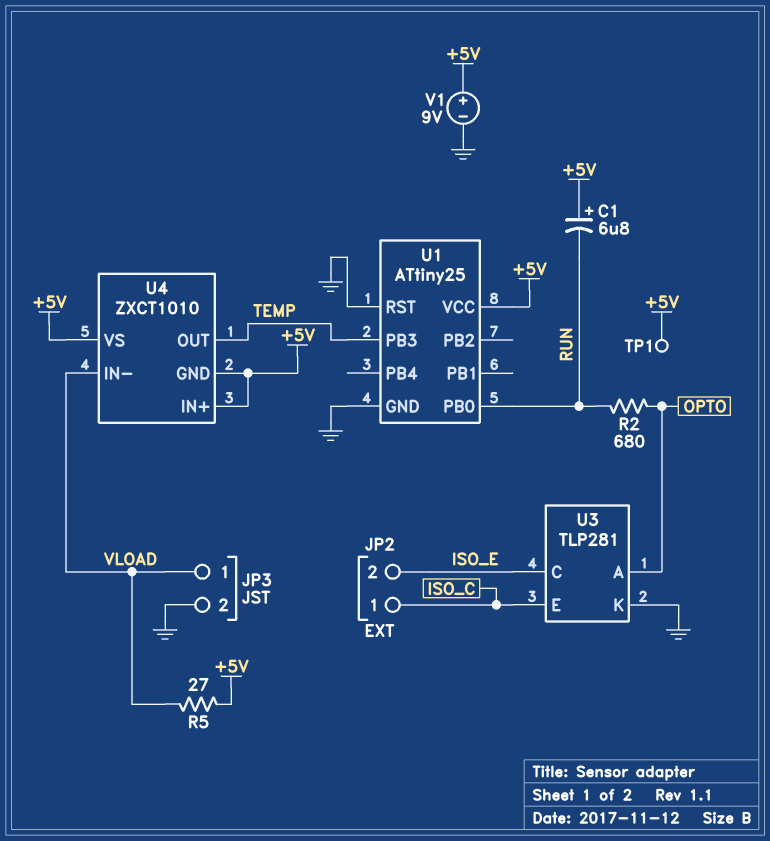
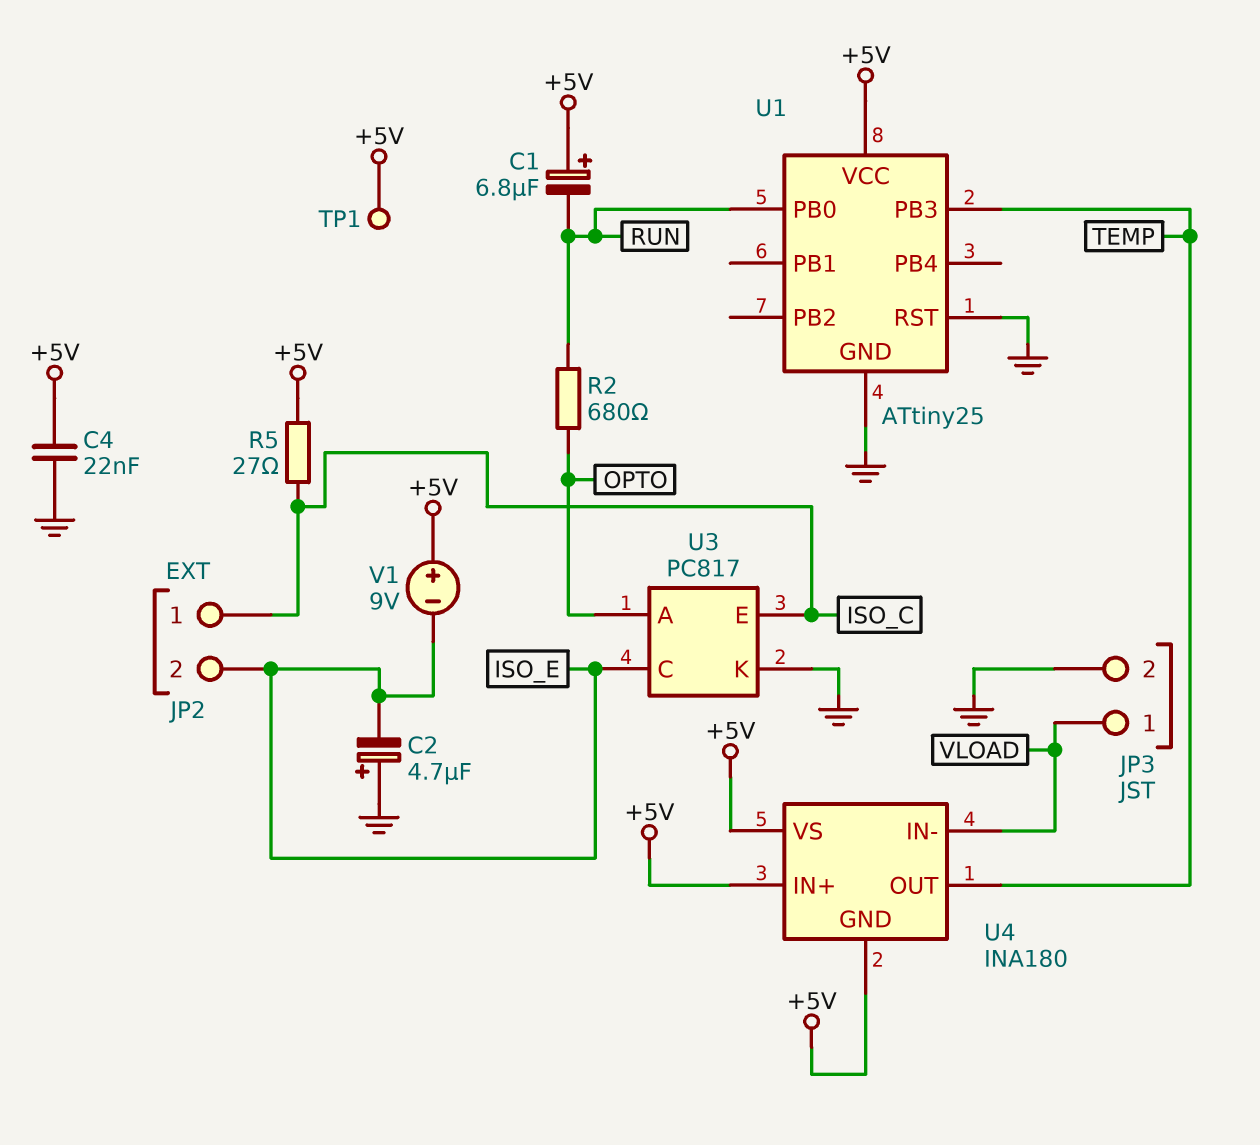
C2: none -> 4.7uF (plus GND, minus ISO_E)
C4: none -> 22nF (+5V, GND)
R5: 27 (+5V, VLOAD) -> 27 (+5V, ISO_C)
U3: TLP281 -> PC817
U4: ZXCT1010 -> INA180
V1: 9V (plus +5V, minus GND) -> 9V (plus +5V, minus ISO_E)

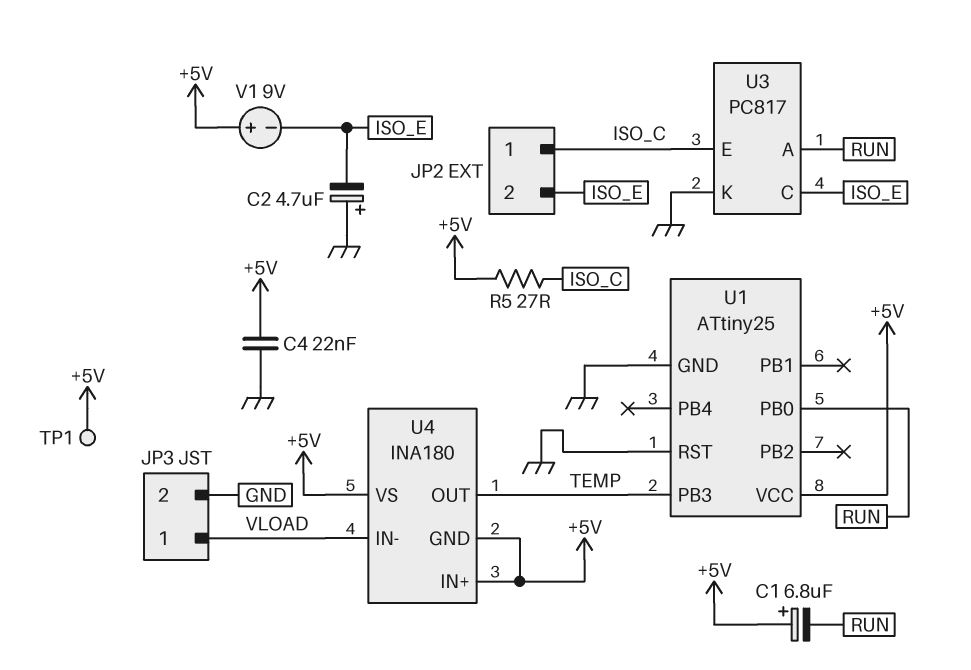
R2: 680 (OPTO, RUN) -> none
U3 pin A: OPTO -> RUN

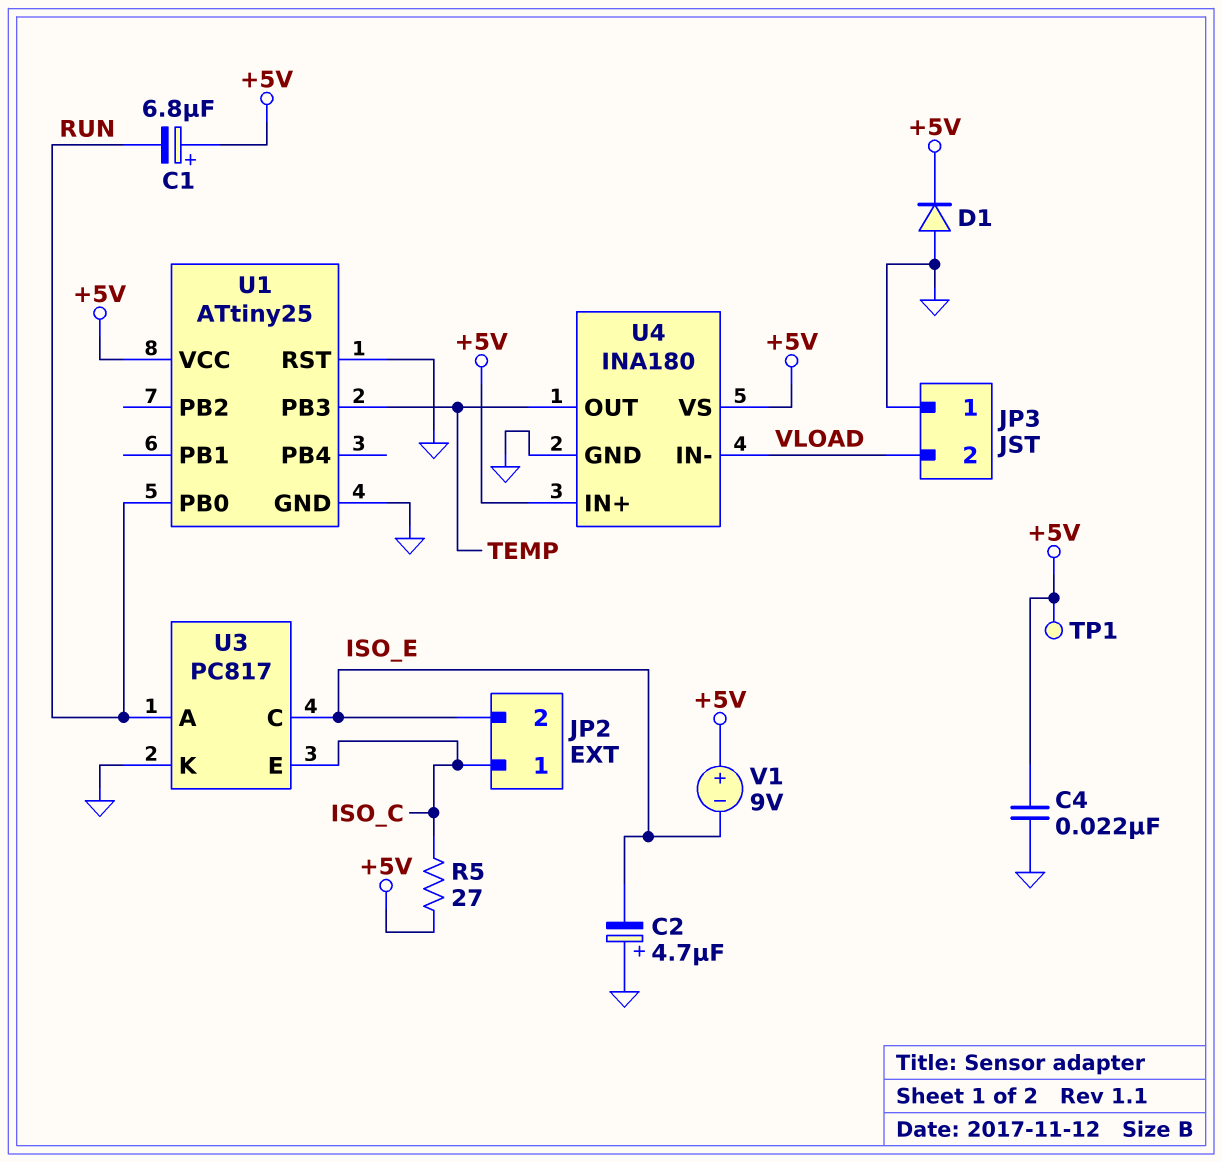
D1: none -> diode (A GND, K +5V)
JP3 pin 1: VLOAD -> GND
JP3 pin 2: GND -> VLOAD
U4 pin GND: +5V -> GND

